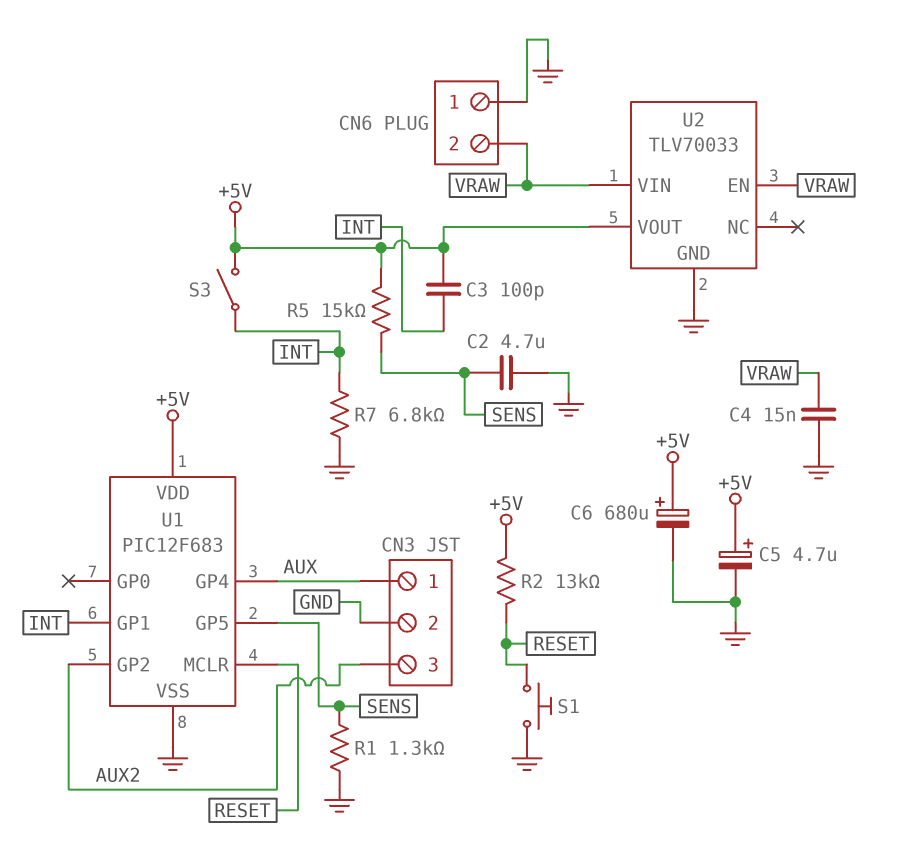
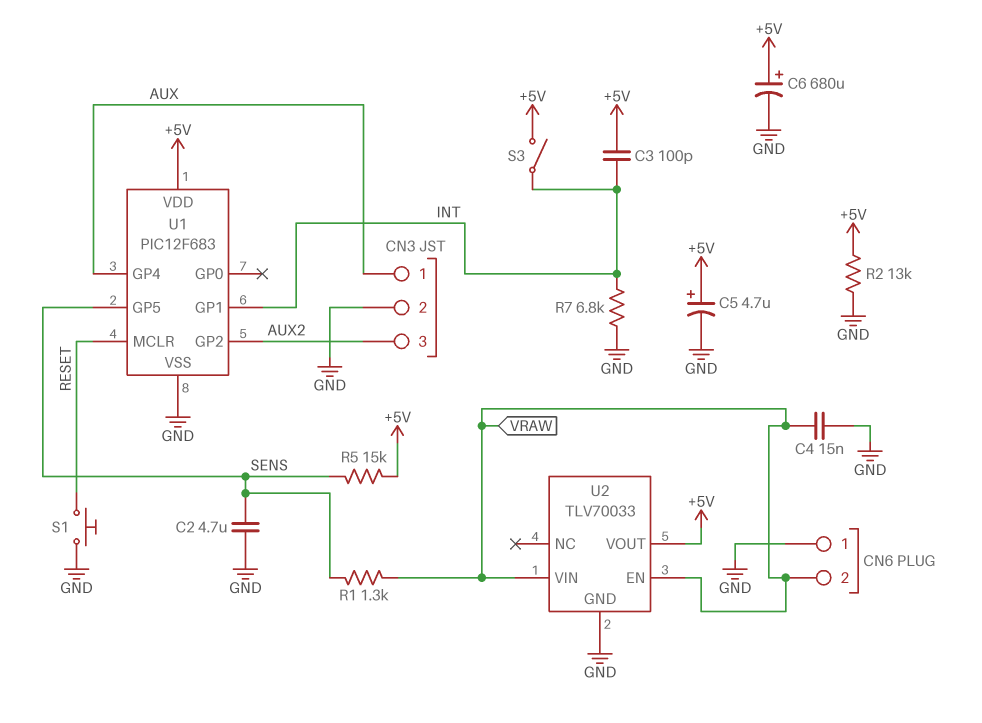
R1: 1.3k (GND, SENS) -> 1.3k (SENS, VRAW)
R2: 13k (+5V, RESET) -> 13k (+5V, GND)

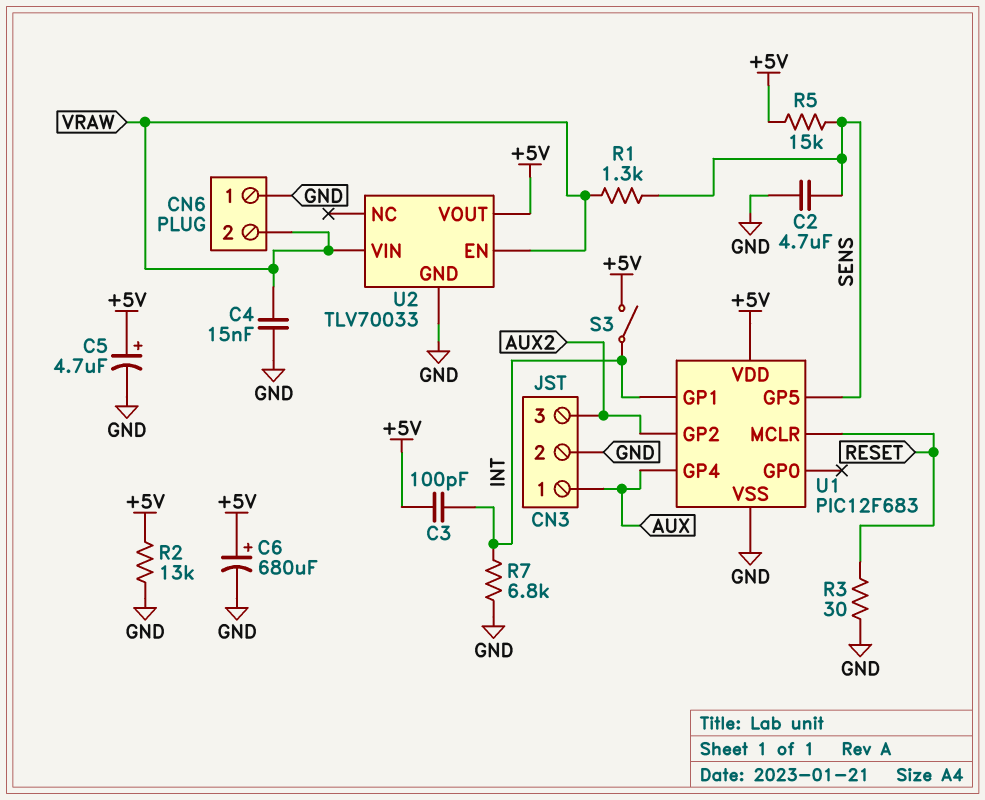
R3: none -> 30 (GND, RESET)
S1: button (GND, RESET) -> none

